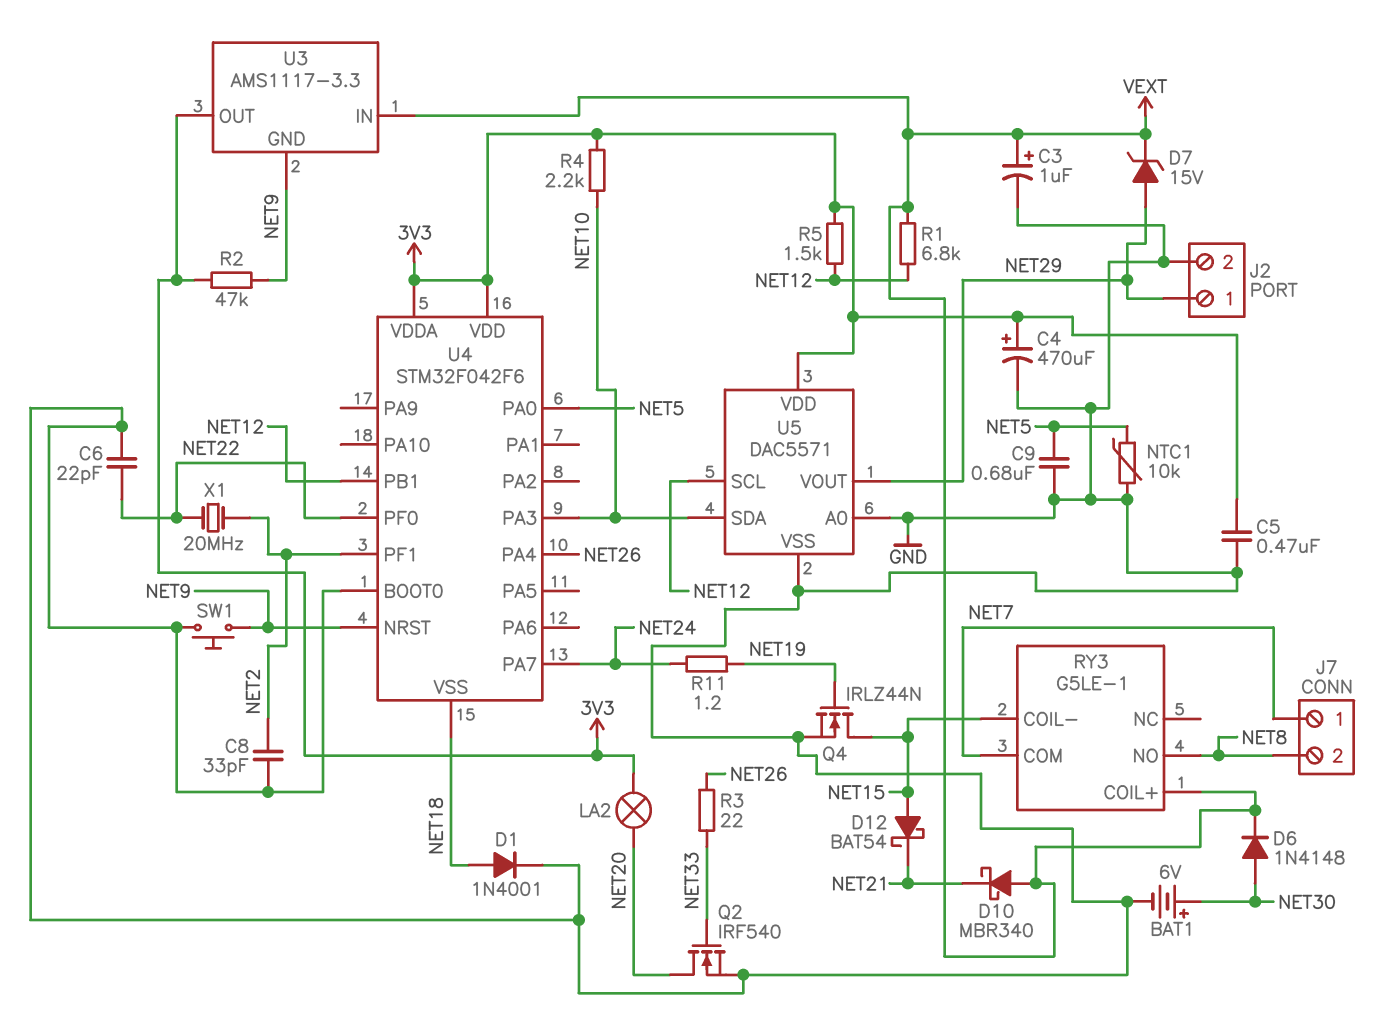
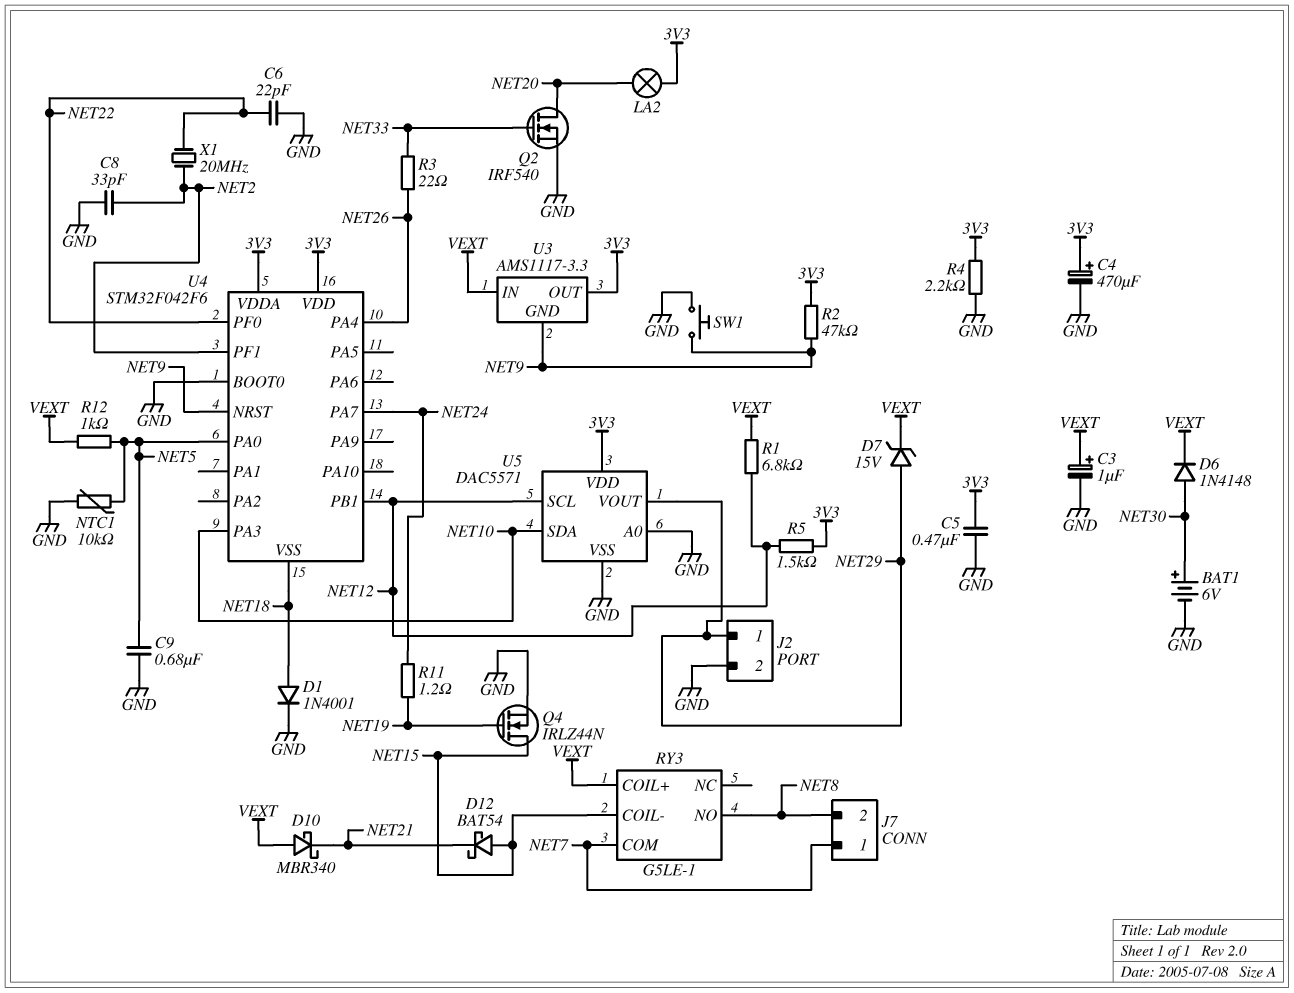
R4: 2.2k (3V3, NET10) -> 2.2k (3V3, GND)
R12: none -> 1k (NET5, VEXT)

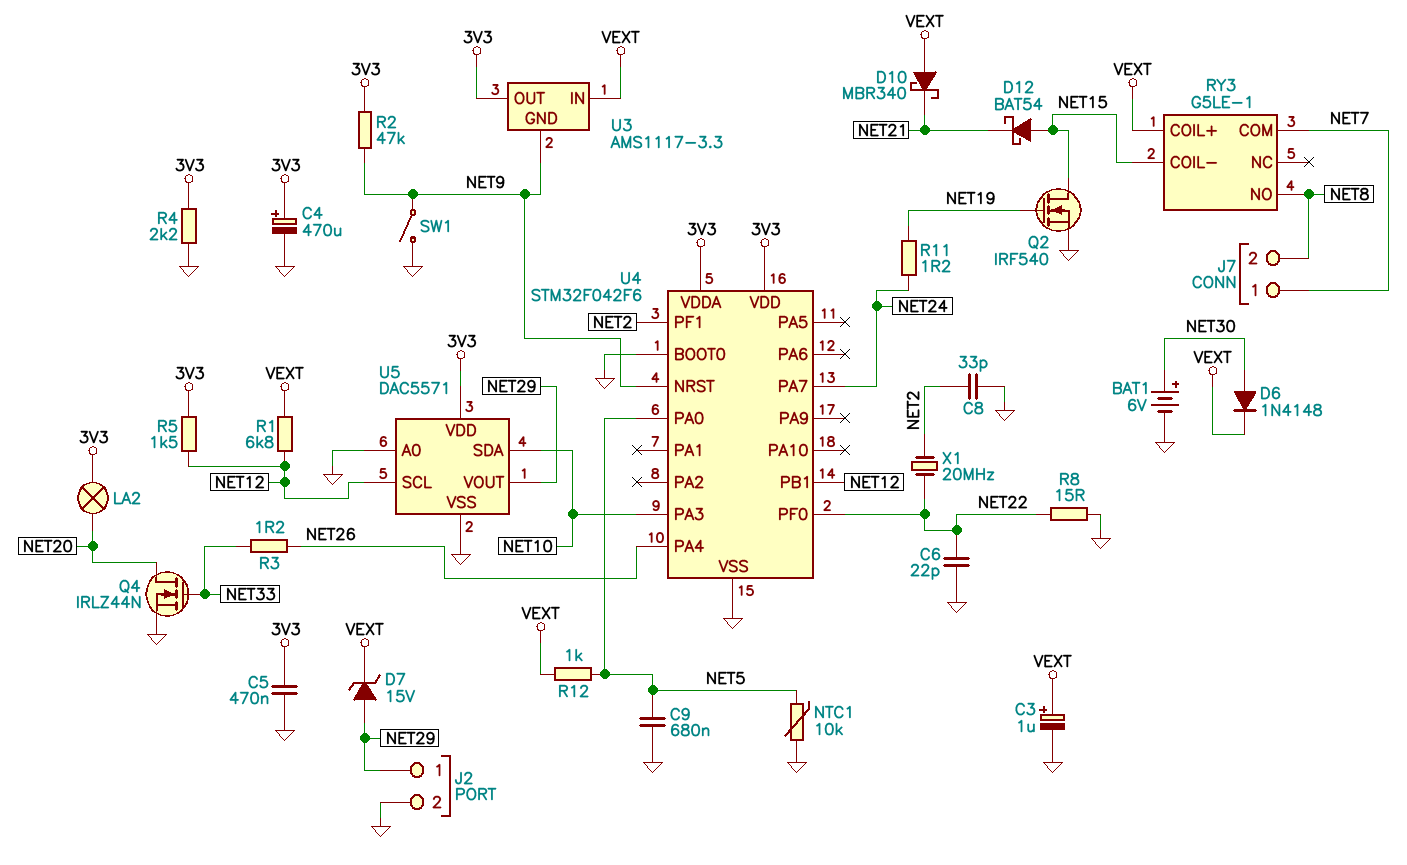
D1: diode 1N4001 (A NET18, K GND) -> none
Q2: NMOS IRF540 (G NET33, D NET20, S GND) -> NMOS IRF540 (G NET19, D NET15, S GND)
Q4: NMOS IRLZ44N (G NET19, D NET15, S GND) -> NMOS IRLZ44N (G NET33, D NET20, S GND)
R3: 22 (NET26, NET33) -> 1.2 (NET26, NET33)
R8: none -> 15 (GND, NET22)
SW1: button (GND, NET9) -> switch (GND, NET9)
U4 pin VSS: NET18 -> GND

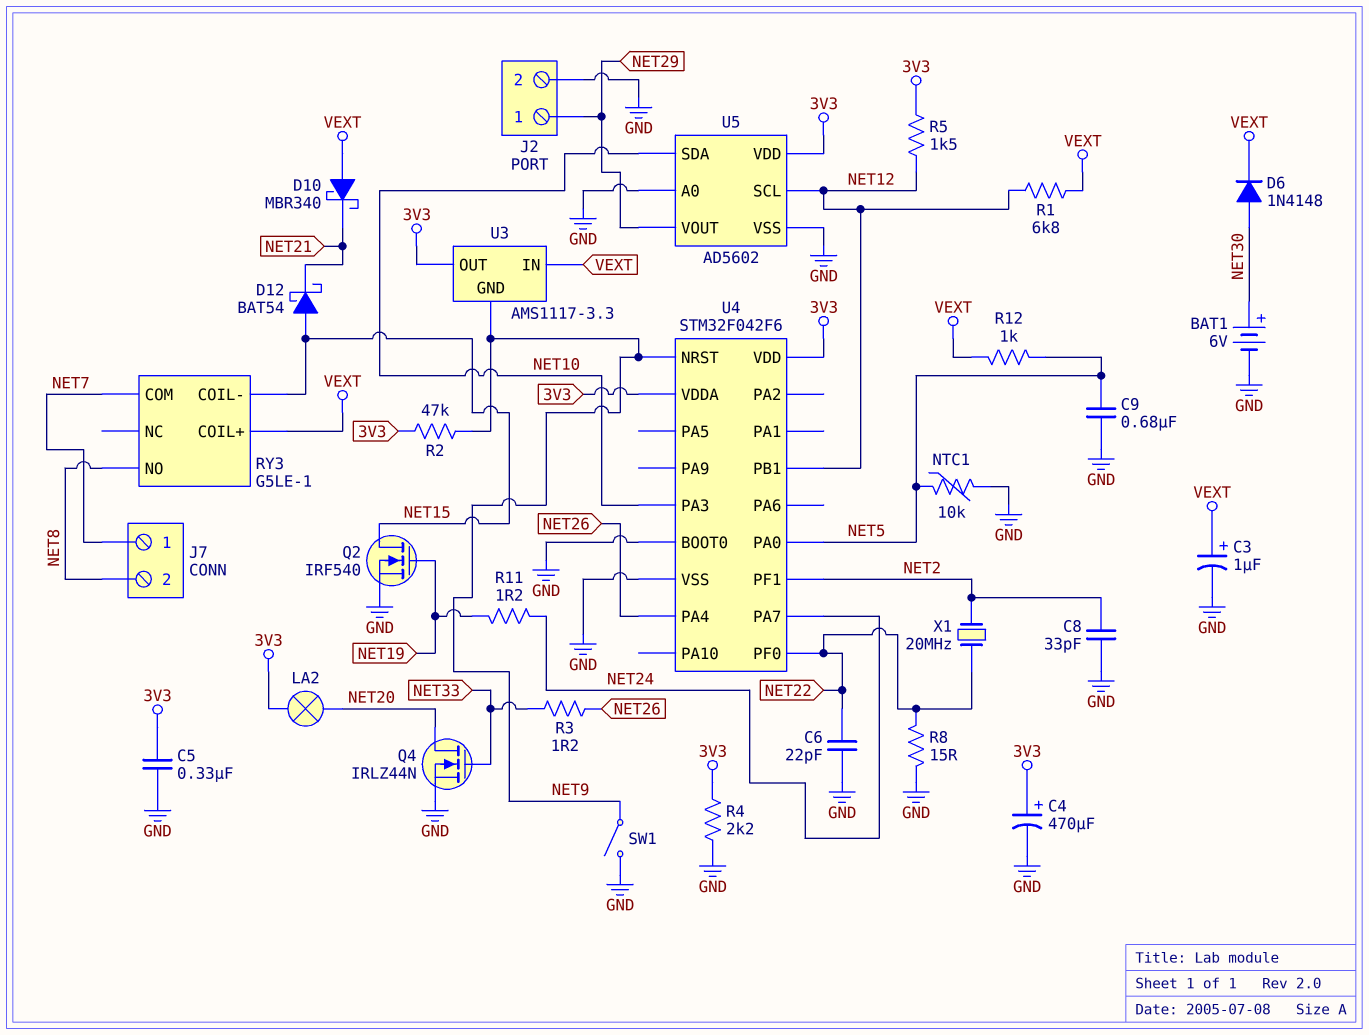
C5: 470nF (3V3, GND) -> 330nF (3V3, GND)
D7: zener 15V (A NET29, K VEXT) -> none
U5: DAC5571 -> AD5602

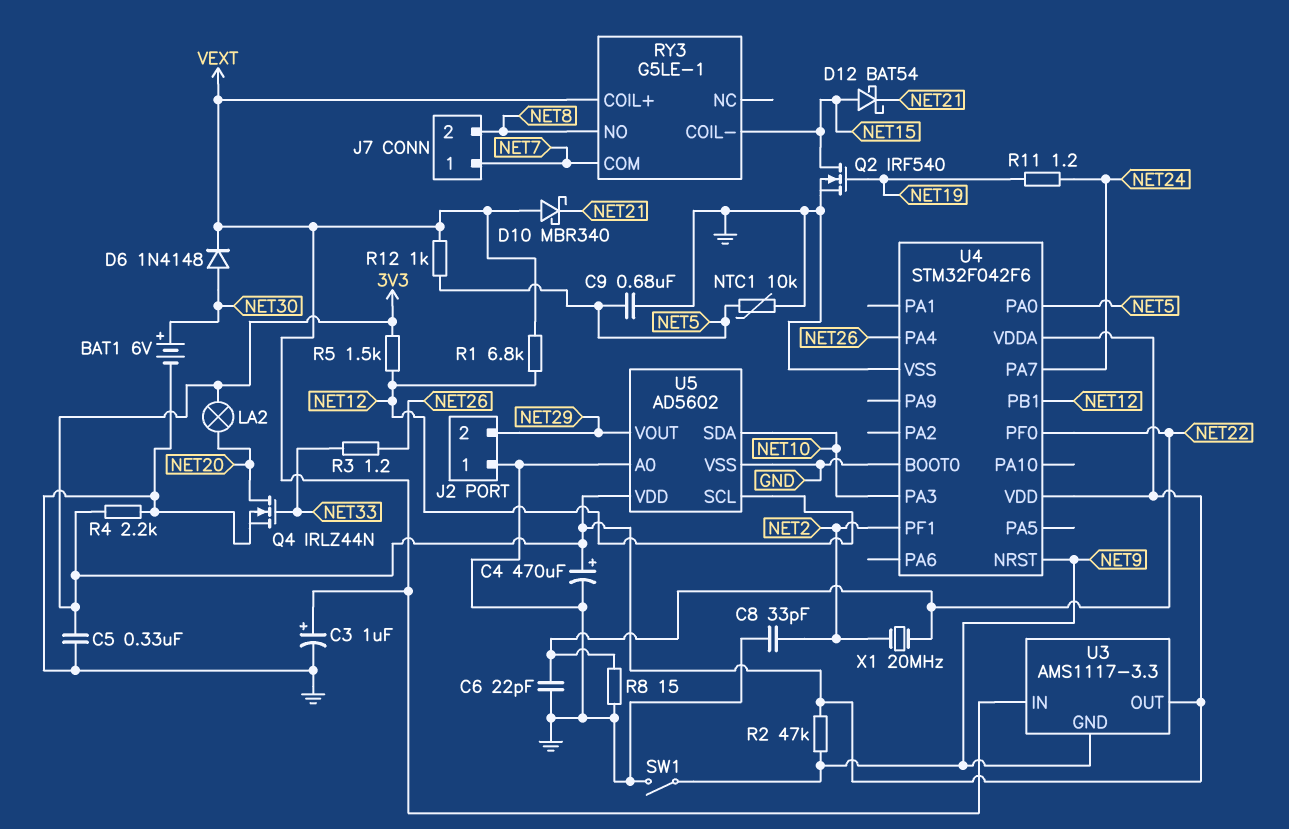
J2 pin 1: NET29 -> GND
J2 pin 2: GND -> NET29

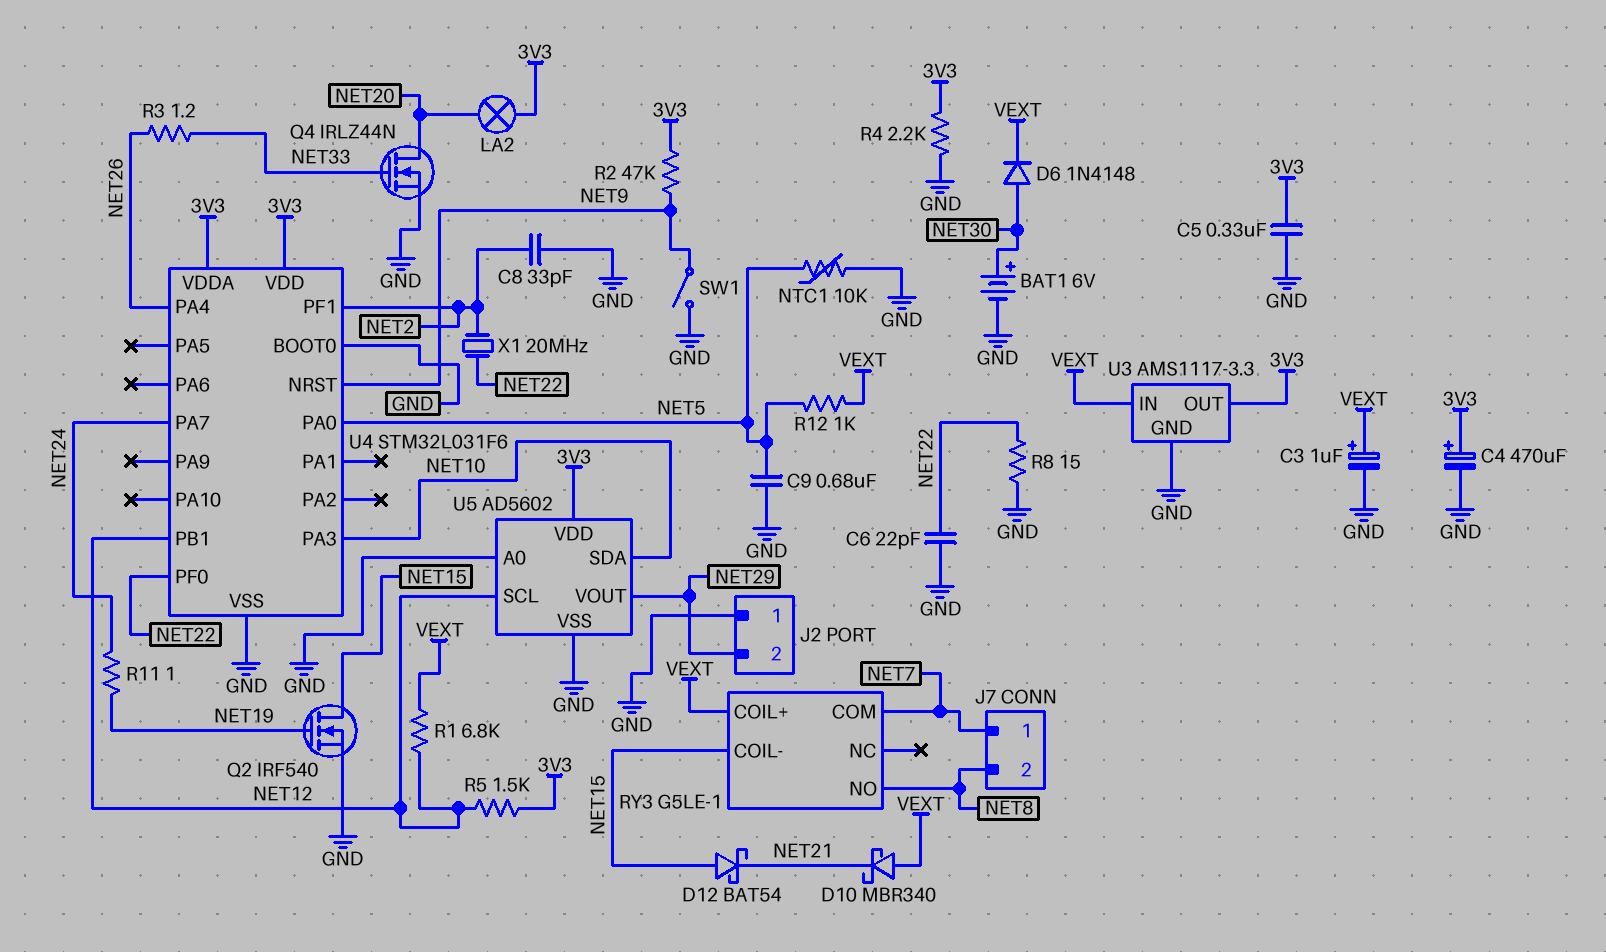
R11: 1.2 (NET19, NET24) -> 1 (NET19, NET24)
U3 pin GND: NET9 -> GND
U4: STM32F042F6 -> STM32L031F6

